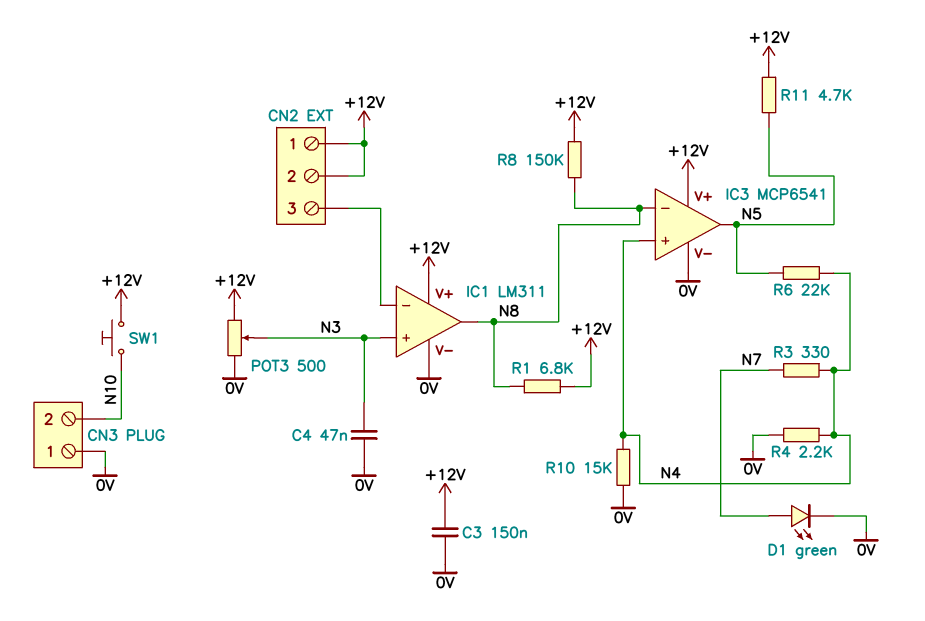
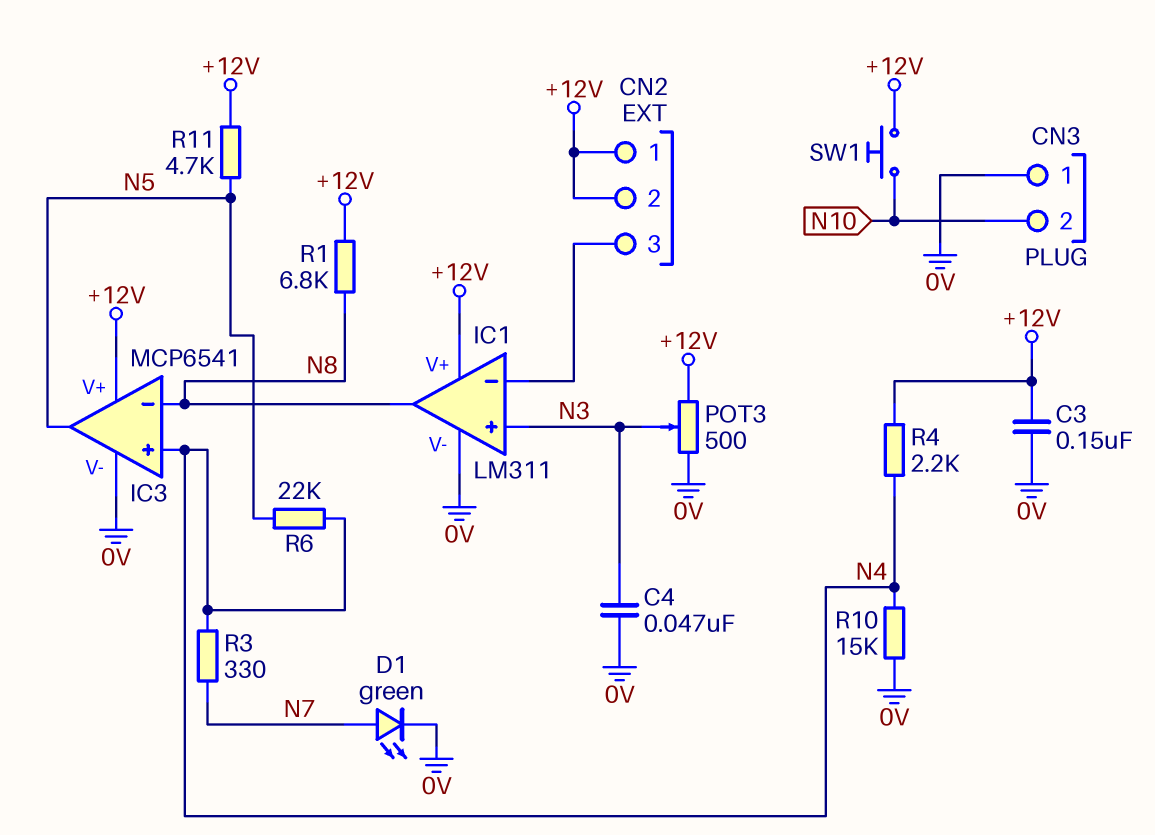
R4: 2.2k (0V, N4) -> 2.2k (+12V, N4)
R8: 150k (+12V, N8) -> none

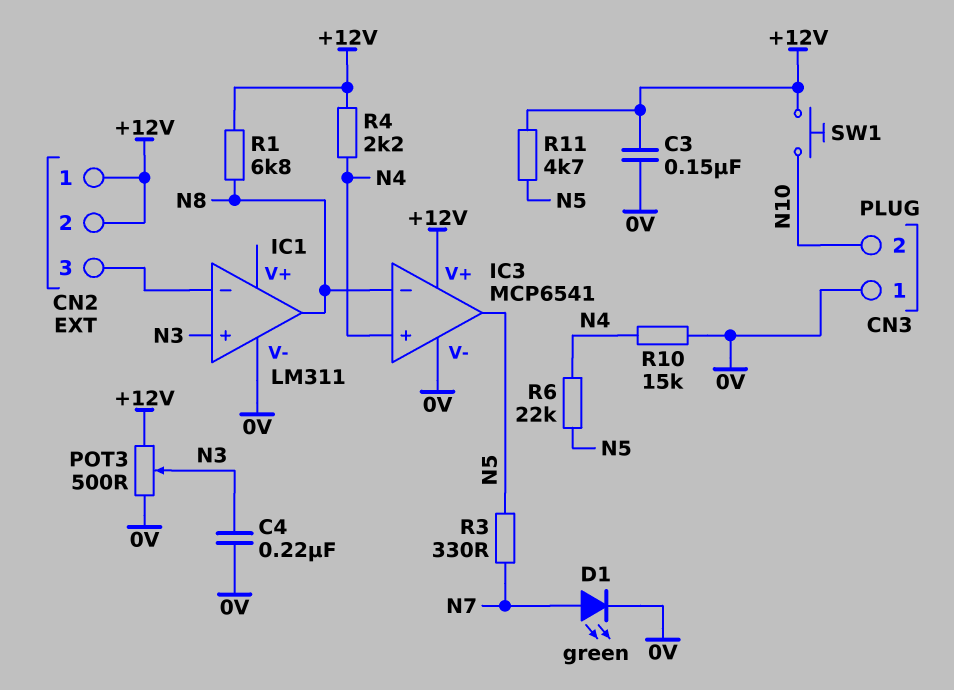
C4: 47nF (0V, N3) -> 220nF (0V, N3)
IC1 pin V+: +12V -> none
R3: 330 (N4, N7) -> 330 (N5, N7)

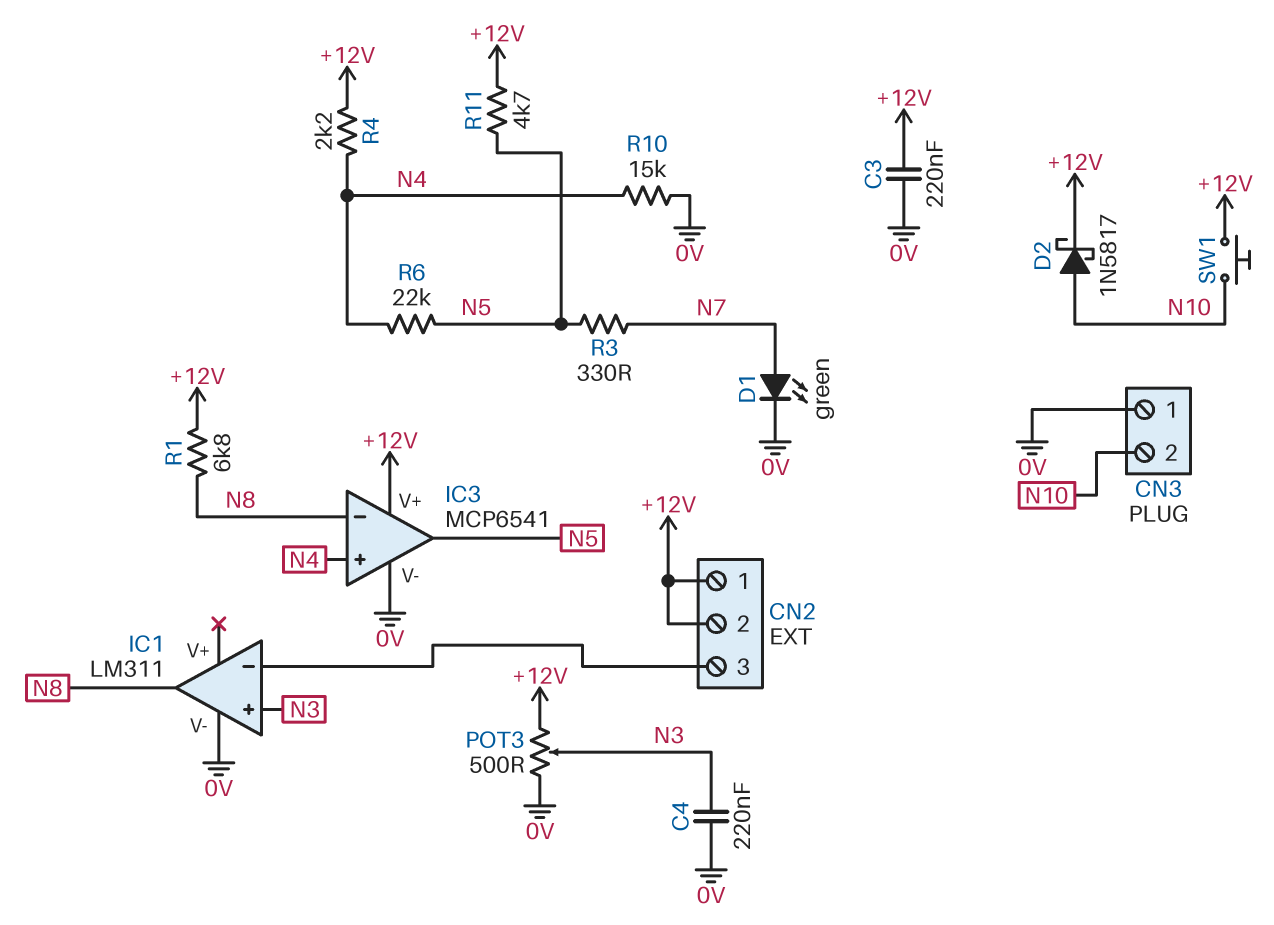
C3: 150nF (+12V, 0V) -> 220nF (+12V, 0V)
D2: none -> schottky 1N5817 (A N10, K +12V)

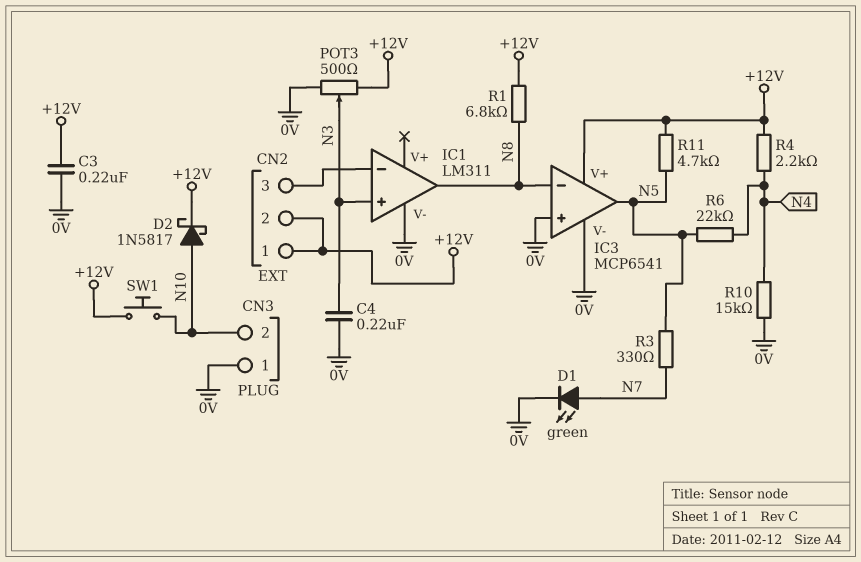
IC3 pin in+: N4 -> 0V

